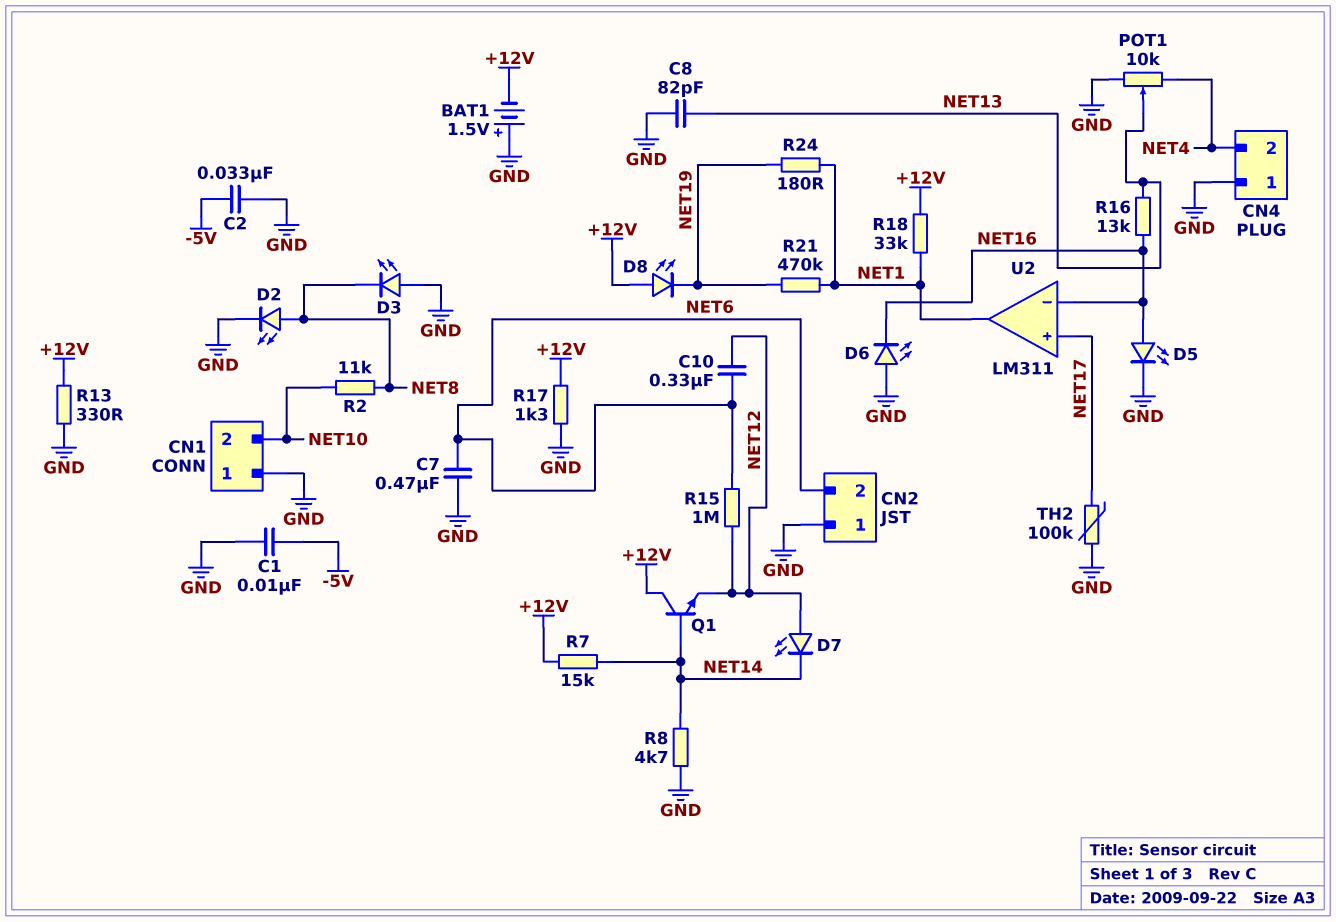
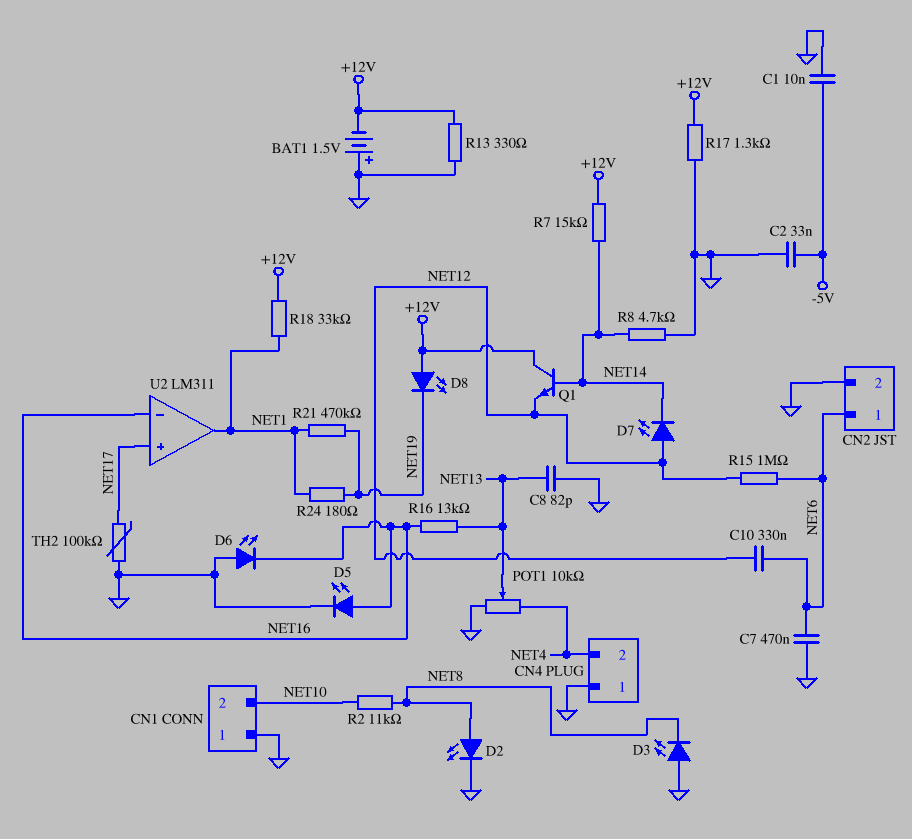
CN2 pin 1: GND -> NET6
CN2 pin 2: NET6 -> GND

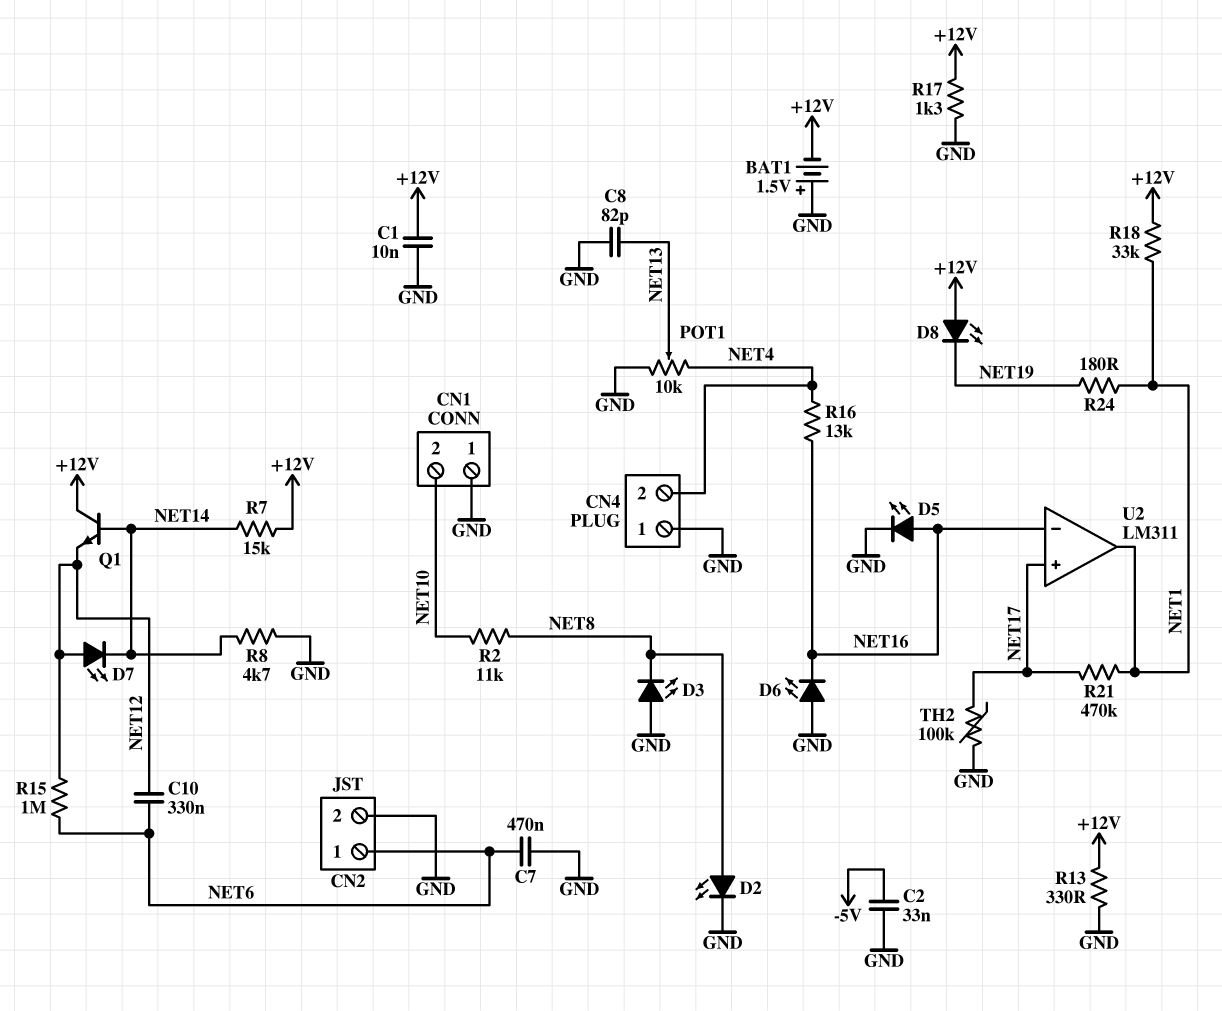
C1: 10nF (-5V, GND) -> 10nF (+12V, GND)
R16: 13k (NET13, NET16) -> 13k (NET4, NET16)
R21: 470k (NET1, NET19) -> 470k (NET1, NET17)

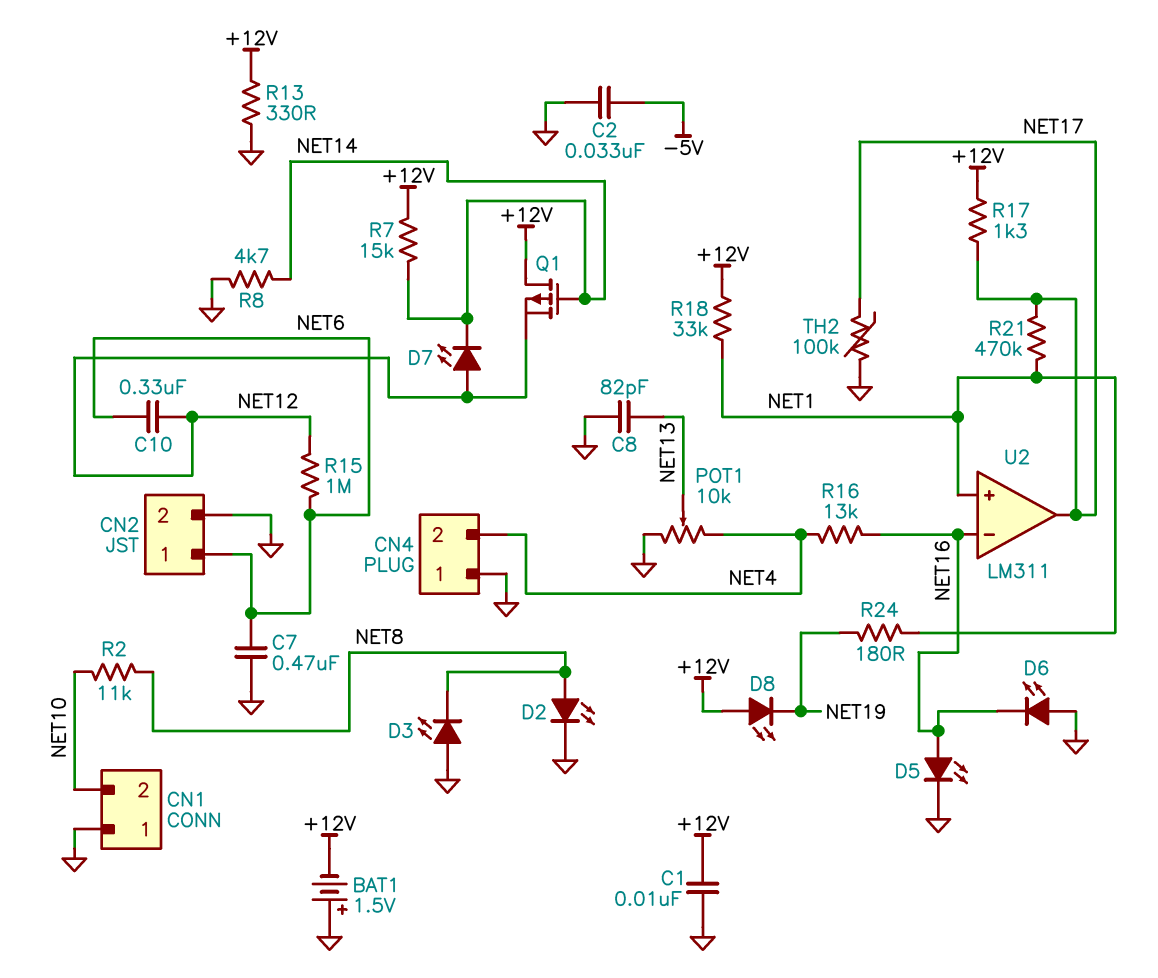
Q1: NPN (B NET14, C +12V, E NET12) -> PMOS (G NET14, D +12V, S NET12)
R17: 1.3k (+12V, GND) -> 1.3k (+12V, NET17)
U2 pin in+: NET17 -> NET1
U2 pin out: NET1 -> NET17

